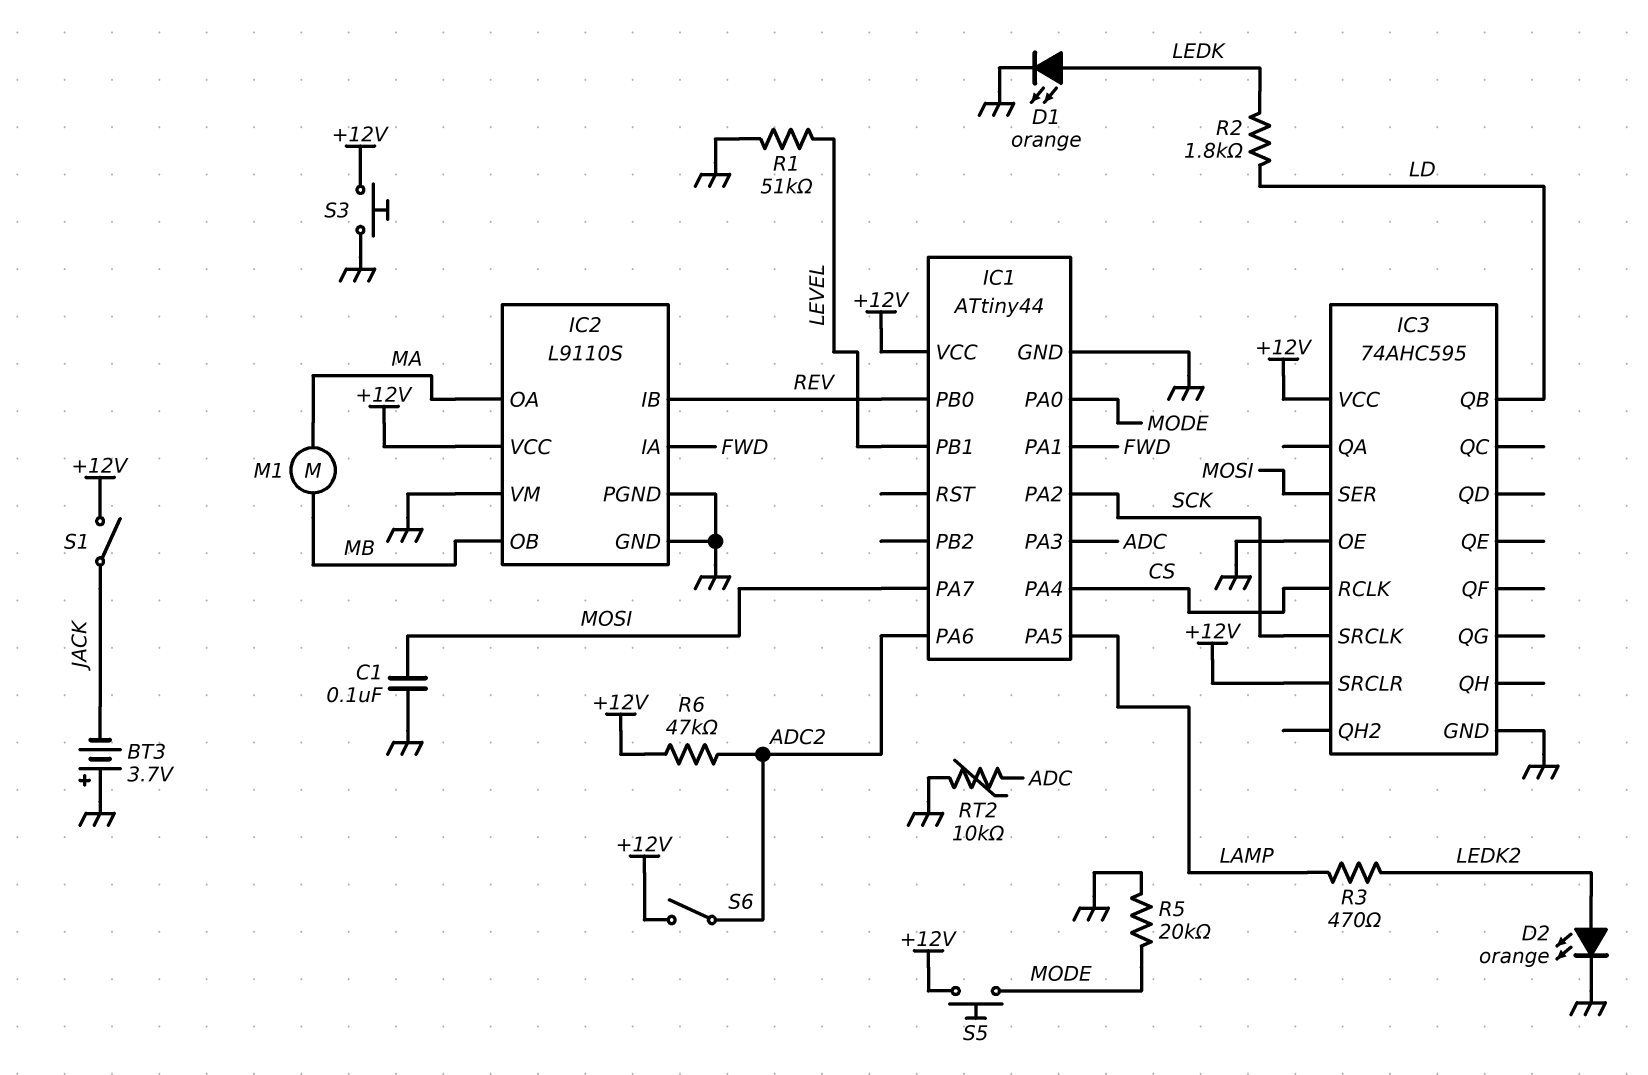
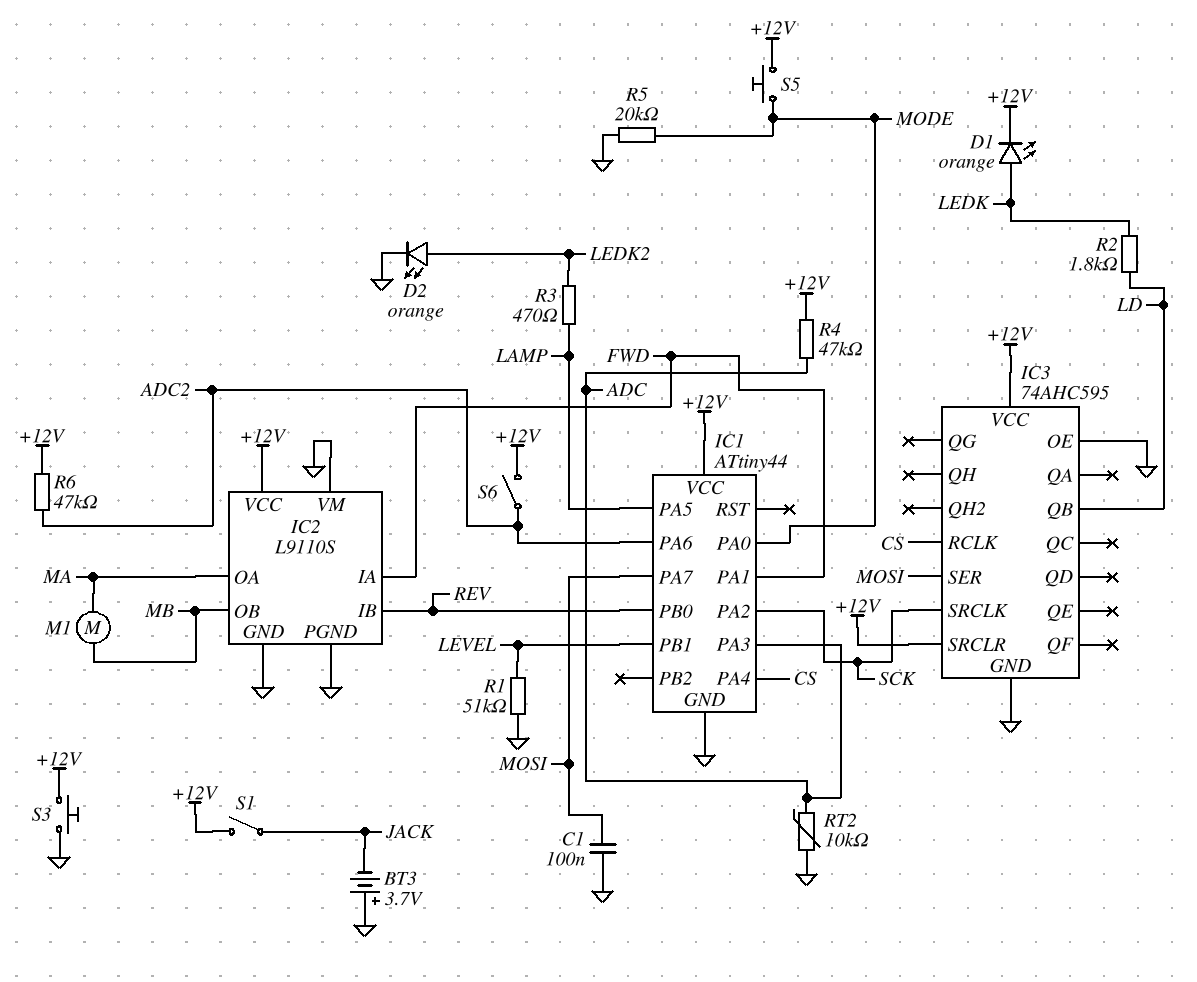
D1: LED orange (A LEDK, K GND) -> LED orange (A LEDK, K +12V)
R4: none -> 47k (+12V, ADC)

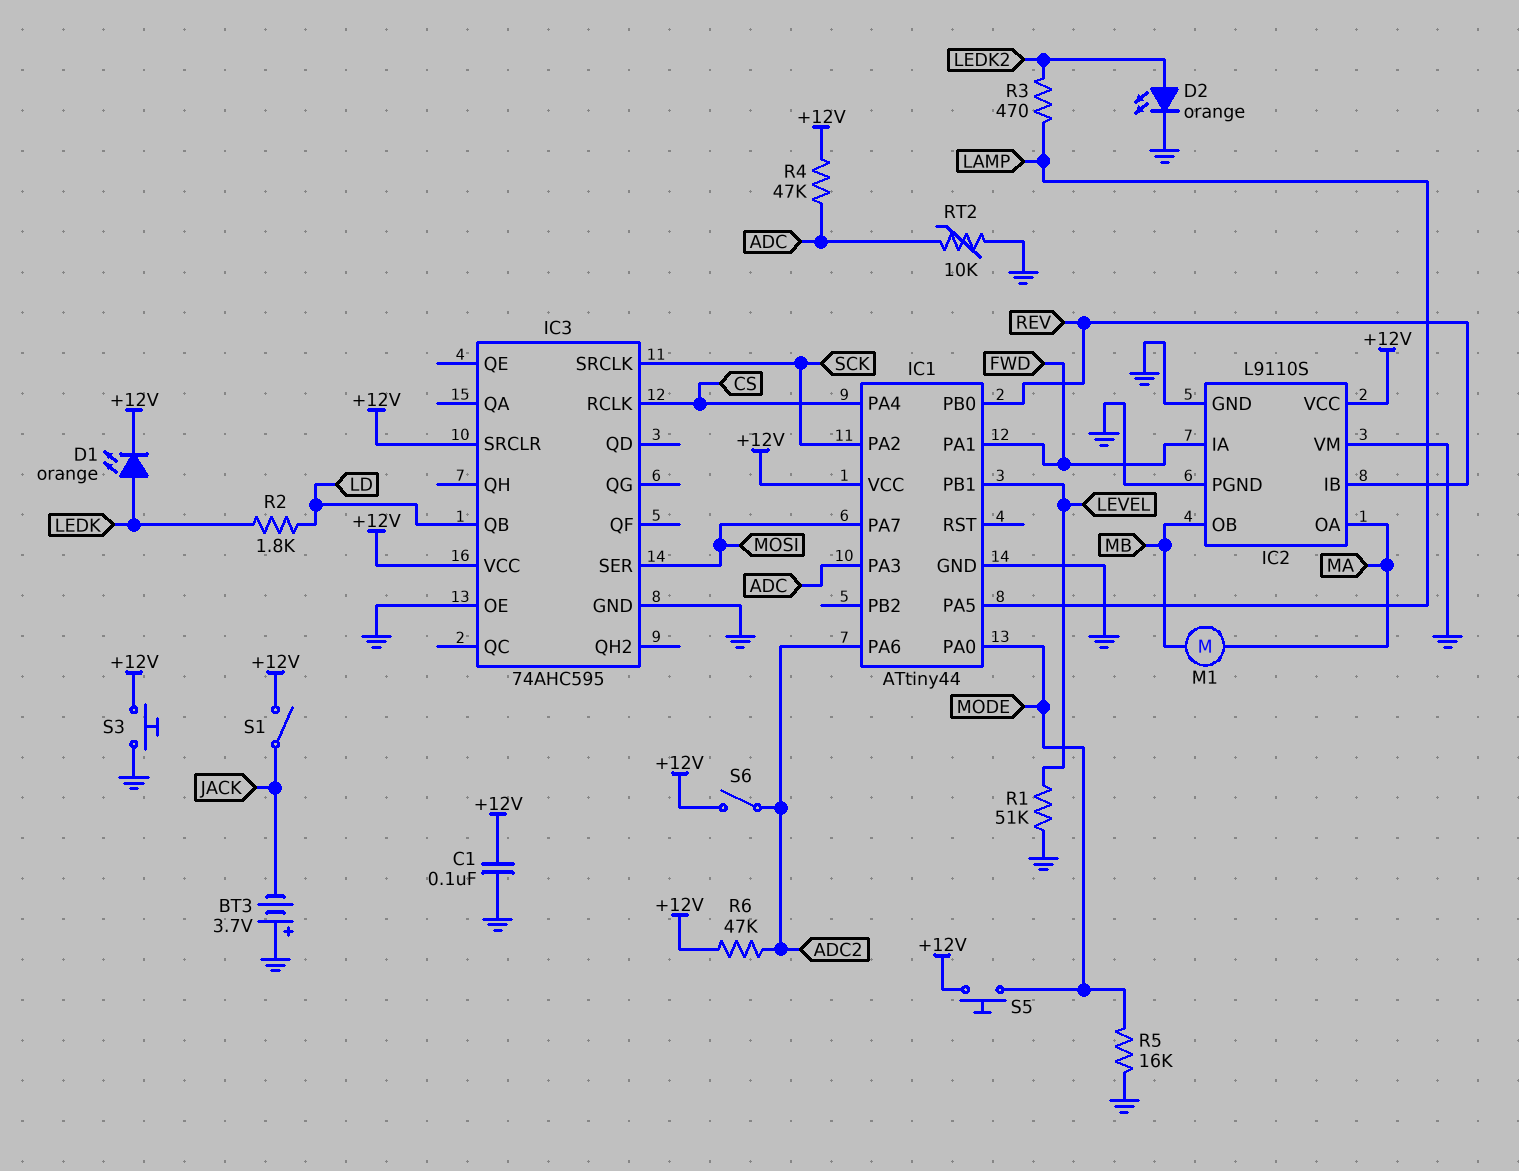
C1: 100nF (GND, MOSI) -> 100nF (+12V, GND)
R5: 20k (GND, MODE) -> 16k (GND, MODE)

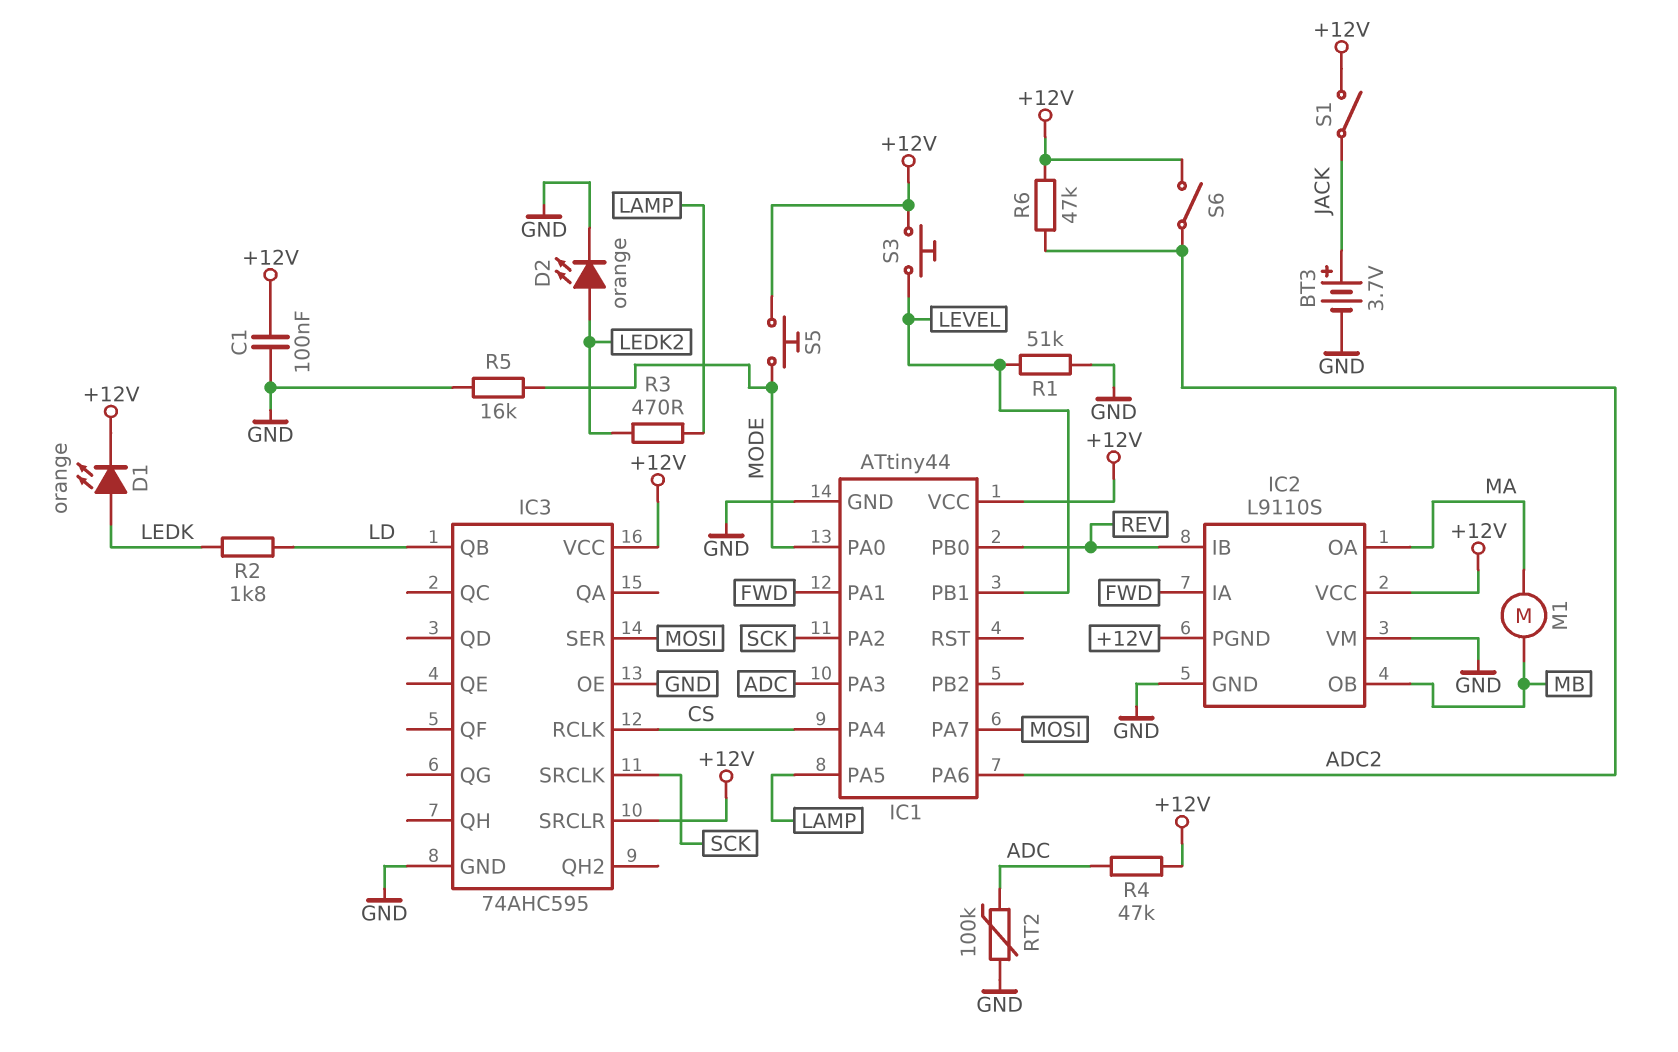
BT3: 3.7V (plus GND, minus JACK) -> 3.7V (plus JACK, minus GND)
IC2 pin PGND: GND -> +12V
RT2: 10k (ADC, GND) -> 100k (ADC, GND)
S3: button (+12V, GND) -> button (+12V, LEVEL)

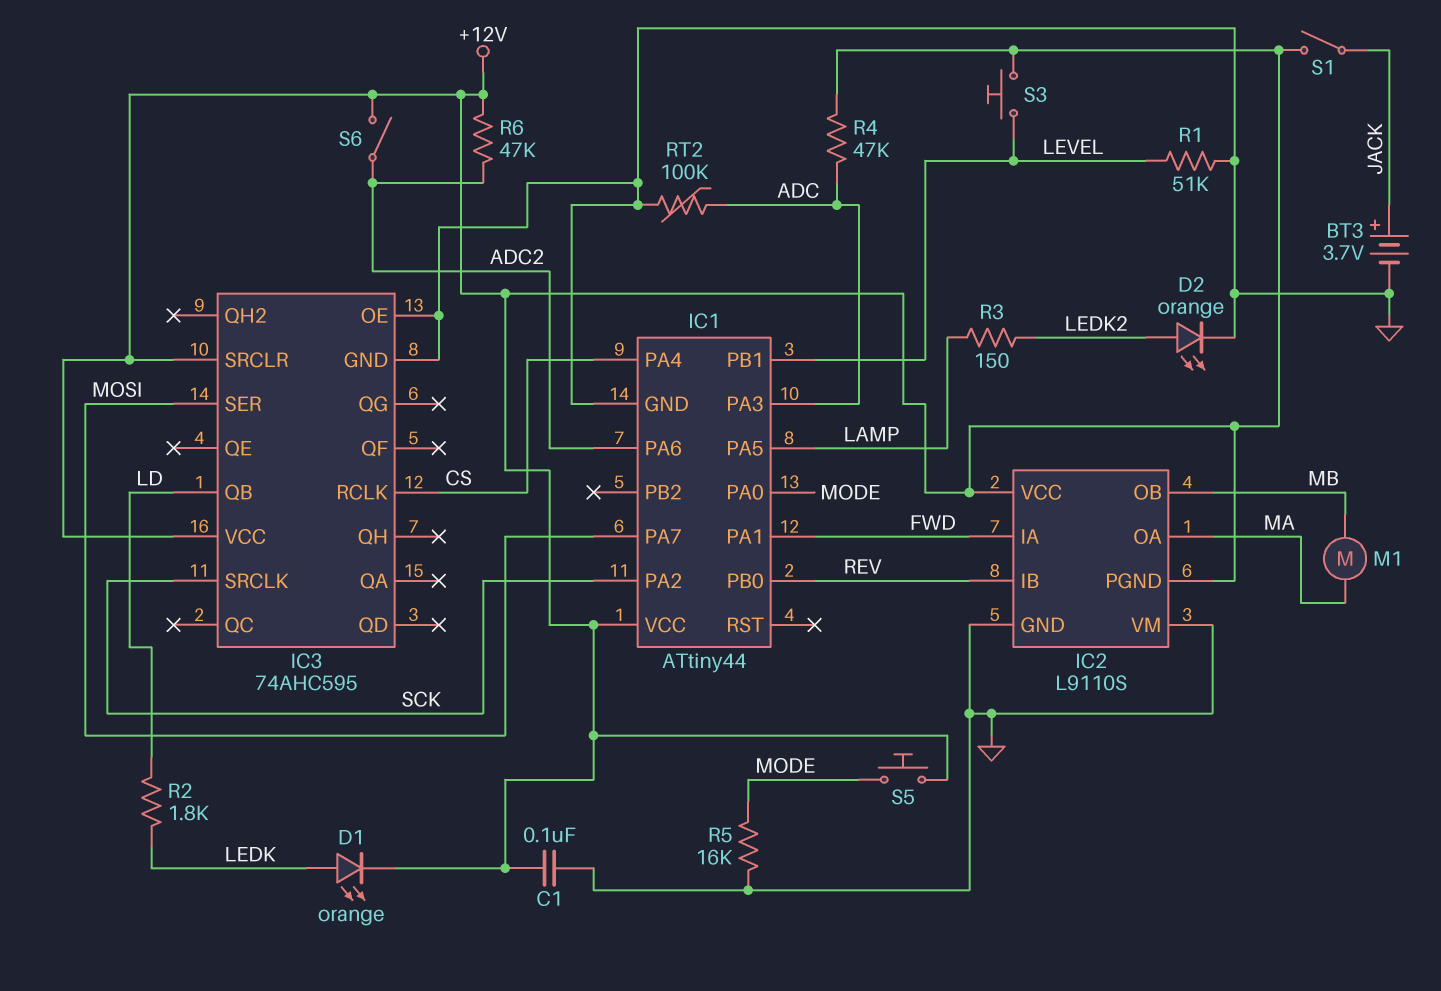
R3: 470 (LAMP, LEDK2) -> 150 (LAMP, LEDK2)

